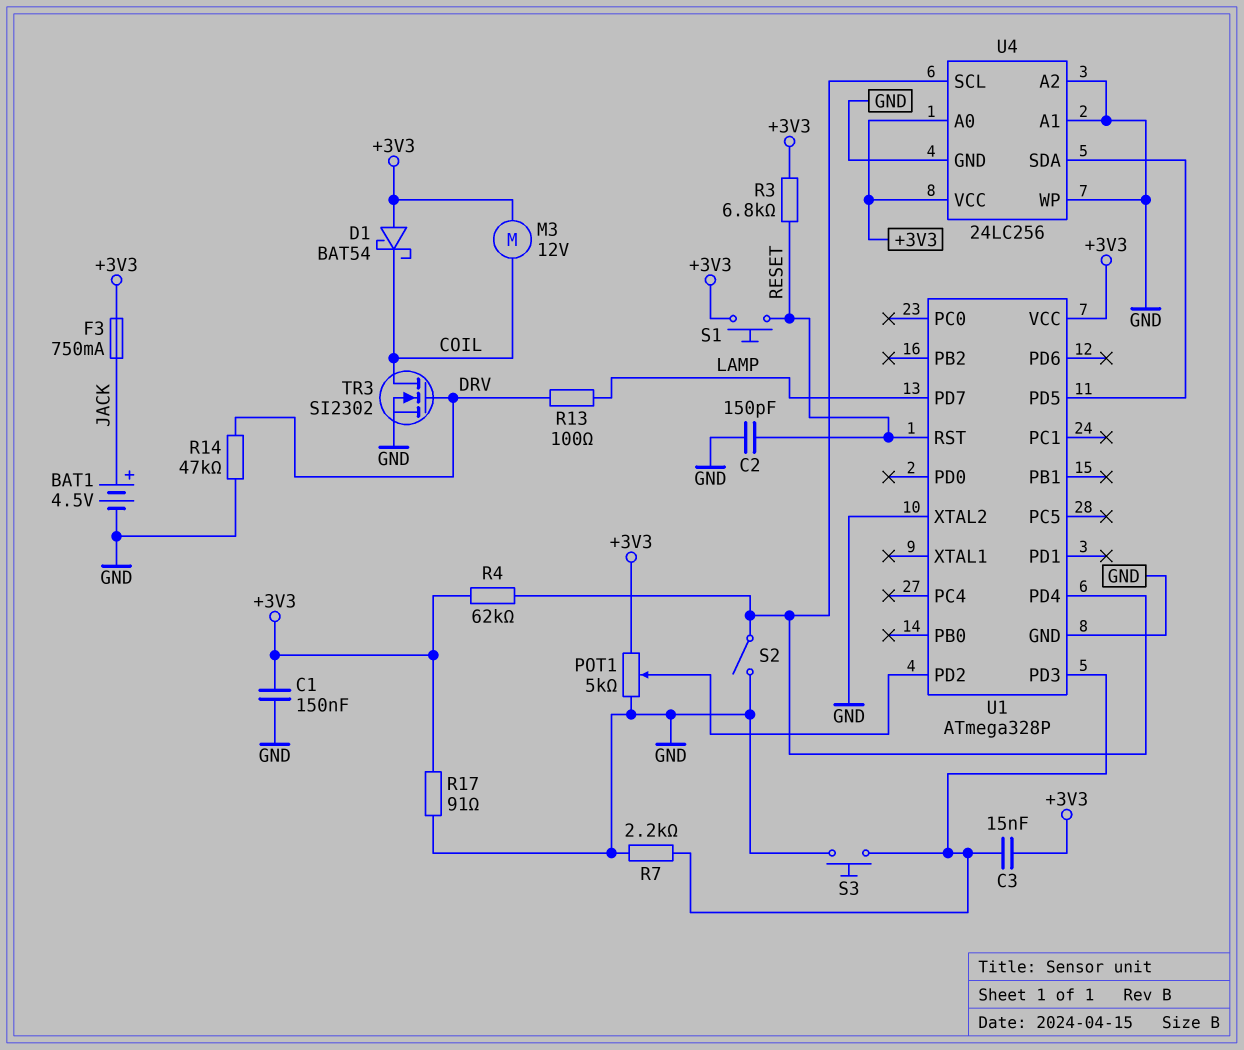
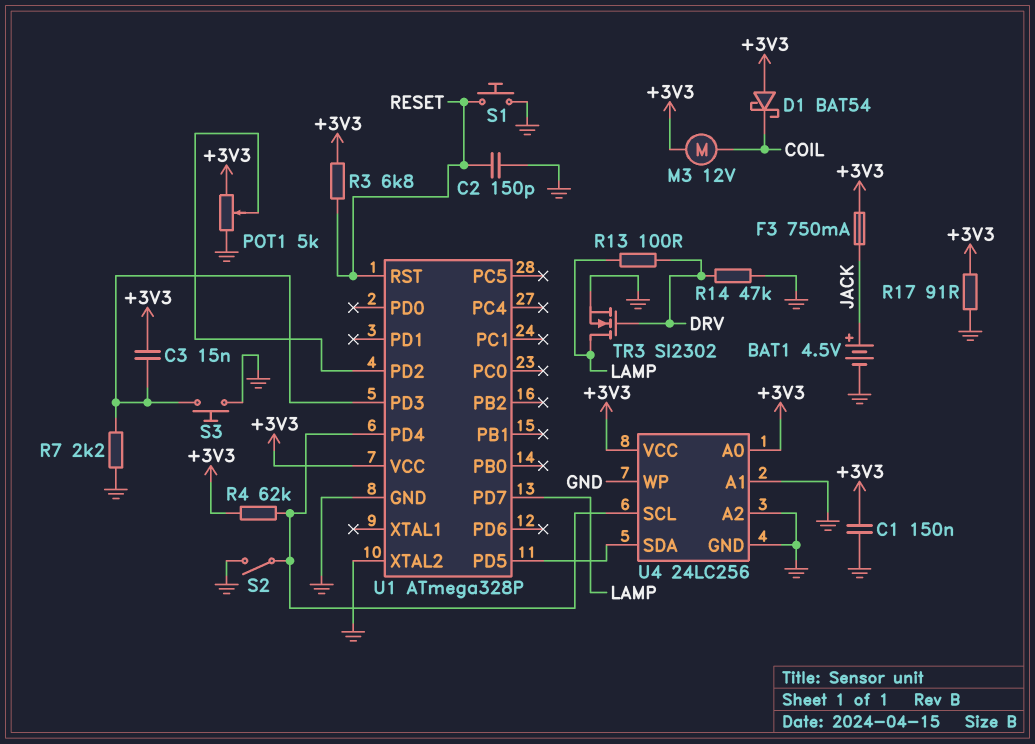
S1: button (+3V3, RESET) -> button (GND, RESET)
TR3: NMOS SI2302 (G DRV, D COIL, S GND) -> NMOS SI2302 (G DRV, D LAMP, S GND)

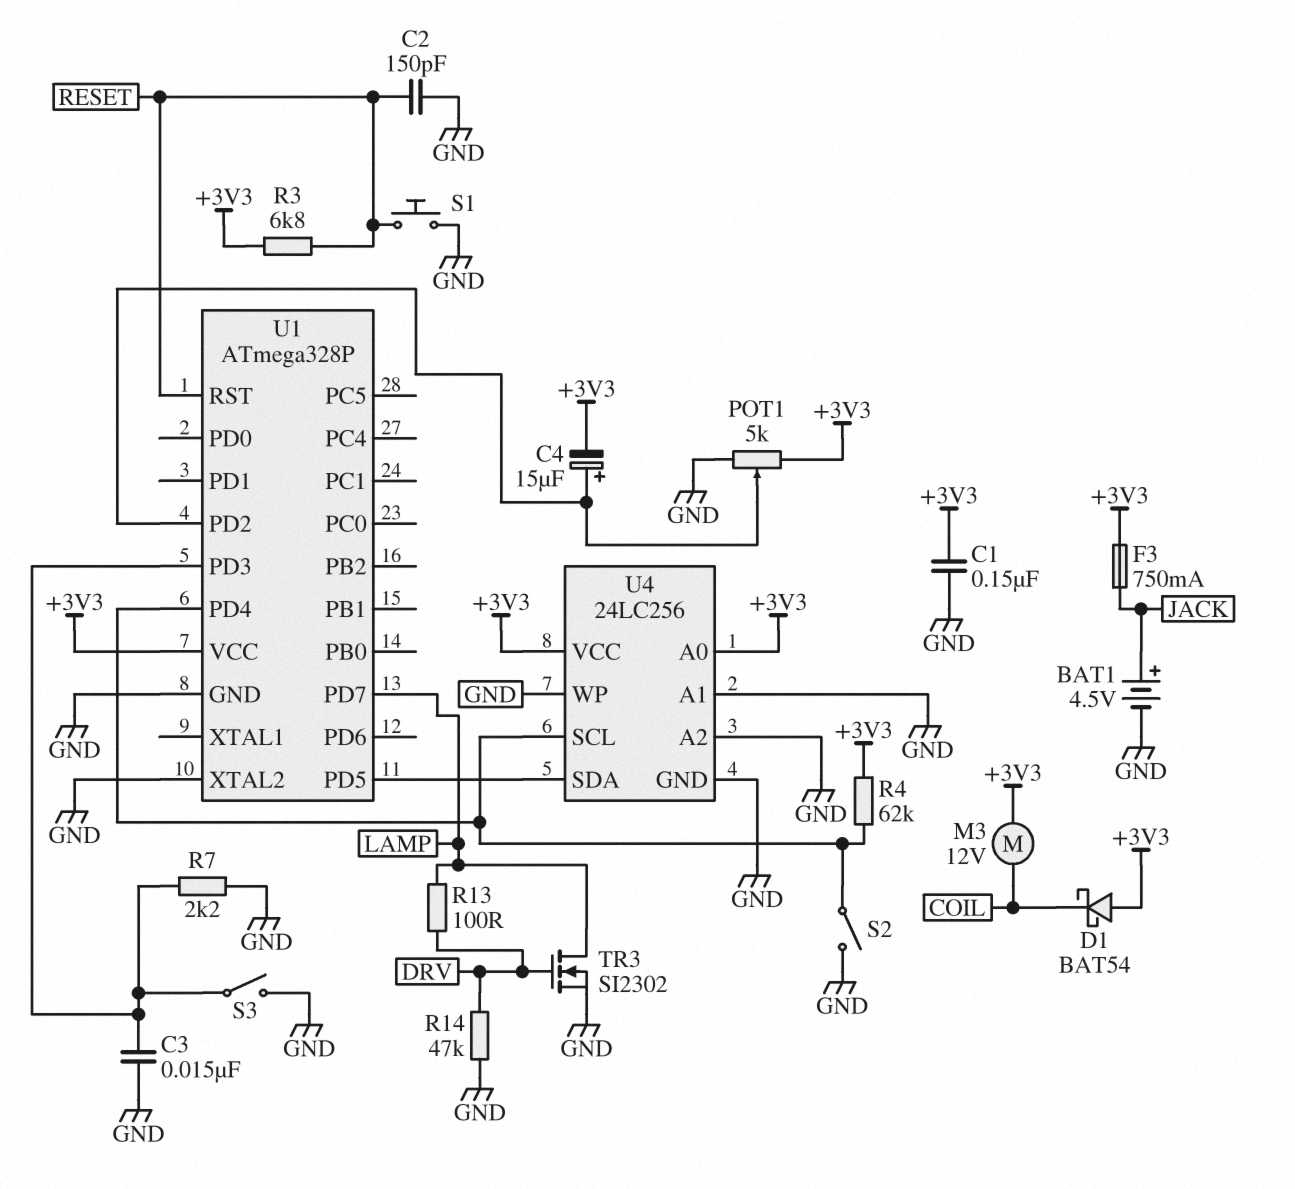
C3: 15nF (+3V3, U1/PD3) -> 15nF (GND, U1/PD3)
C4: none -> 15uF (plus U1/PD2, minus +3V3)
R17: 91 (+3V3, GND) -> none
S3: button (GND, U1/PD3) -> switch (GND, U1/PD3)

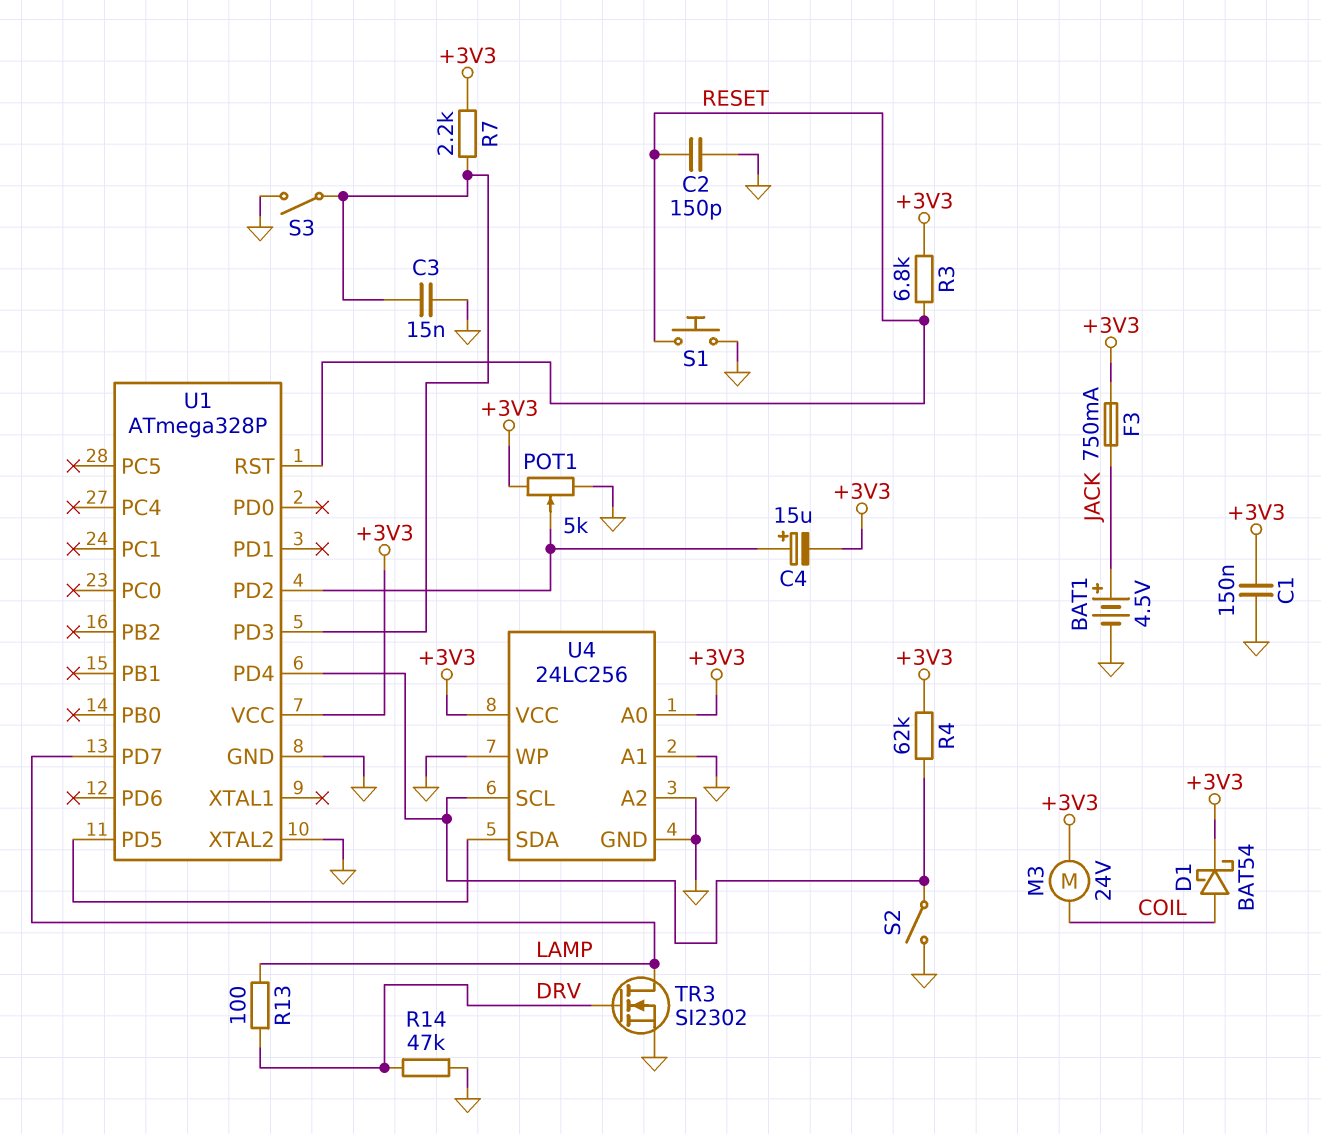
D1: schottky BAT54 (A +3V3, K COIL) -> schottky BAT54 (A COIL, K +3V3)
M3: motor 12V (+3V3, COIL) -> motor 24V (+3V3, COIL)
R7: 2.2k (GND, U1/PD3) -> 2.2k (+3V3, U1/PD3)

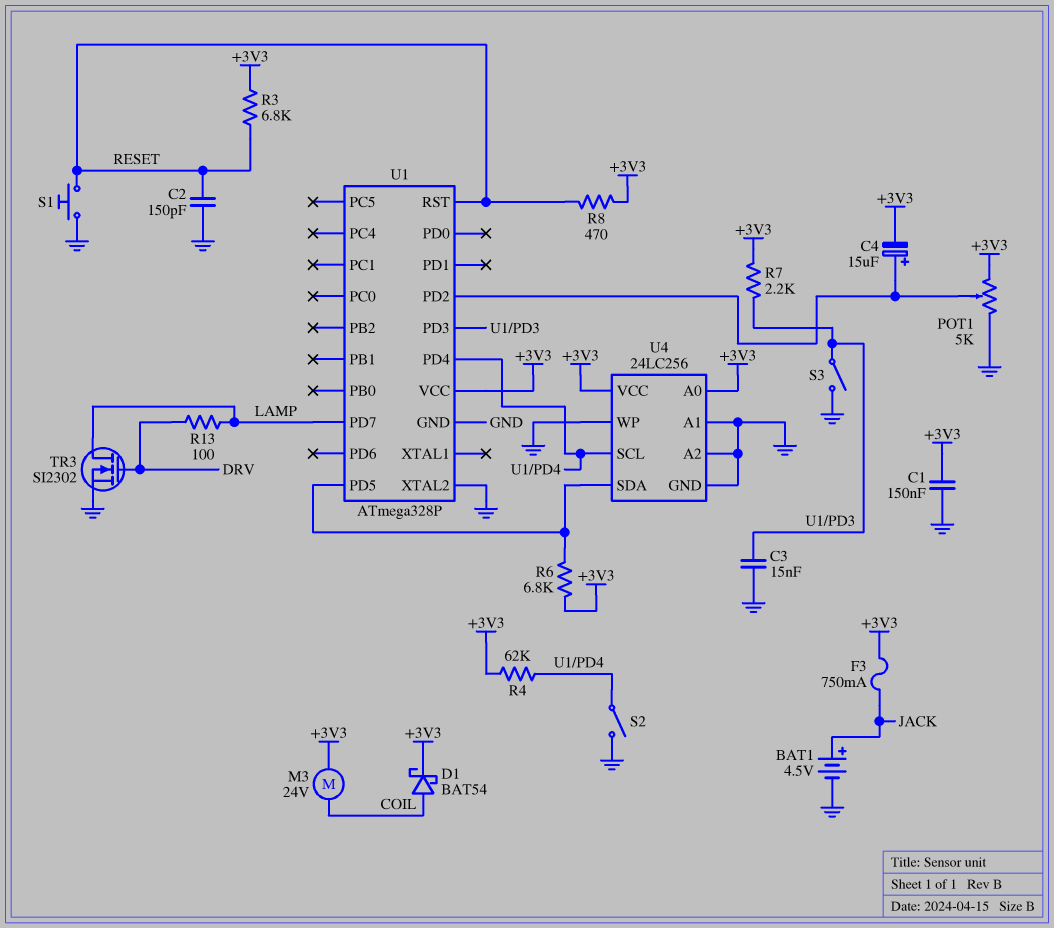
R6: none -> 6.8k (+3V3, U1/PD5)
R8: none -> 470 (+3V3, RESET)
R14: 47k (DRV, GND) -> none

